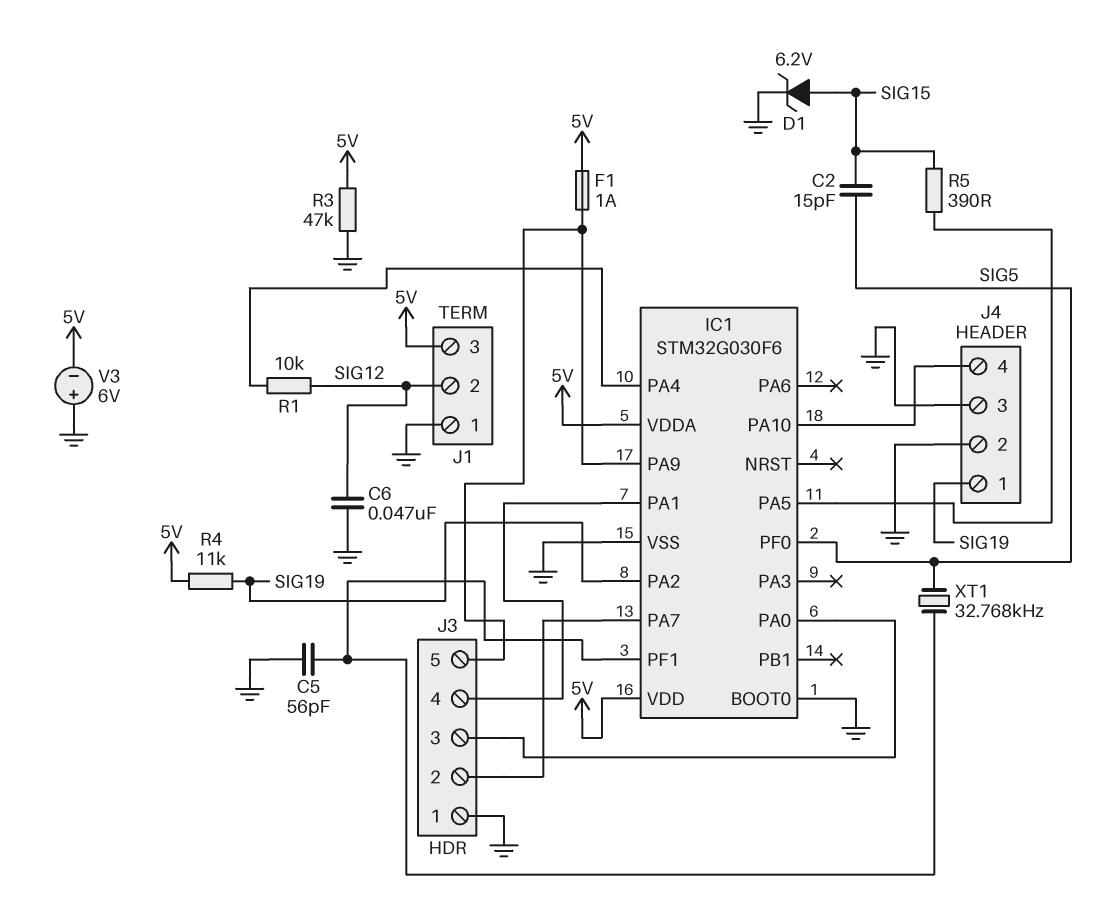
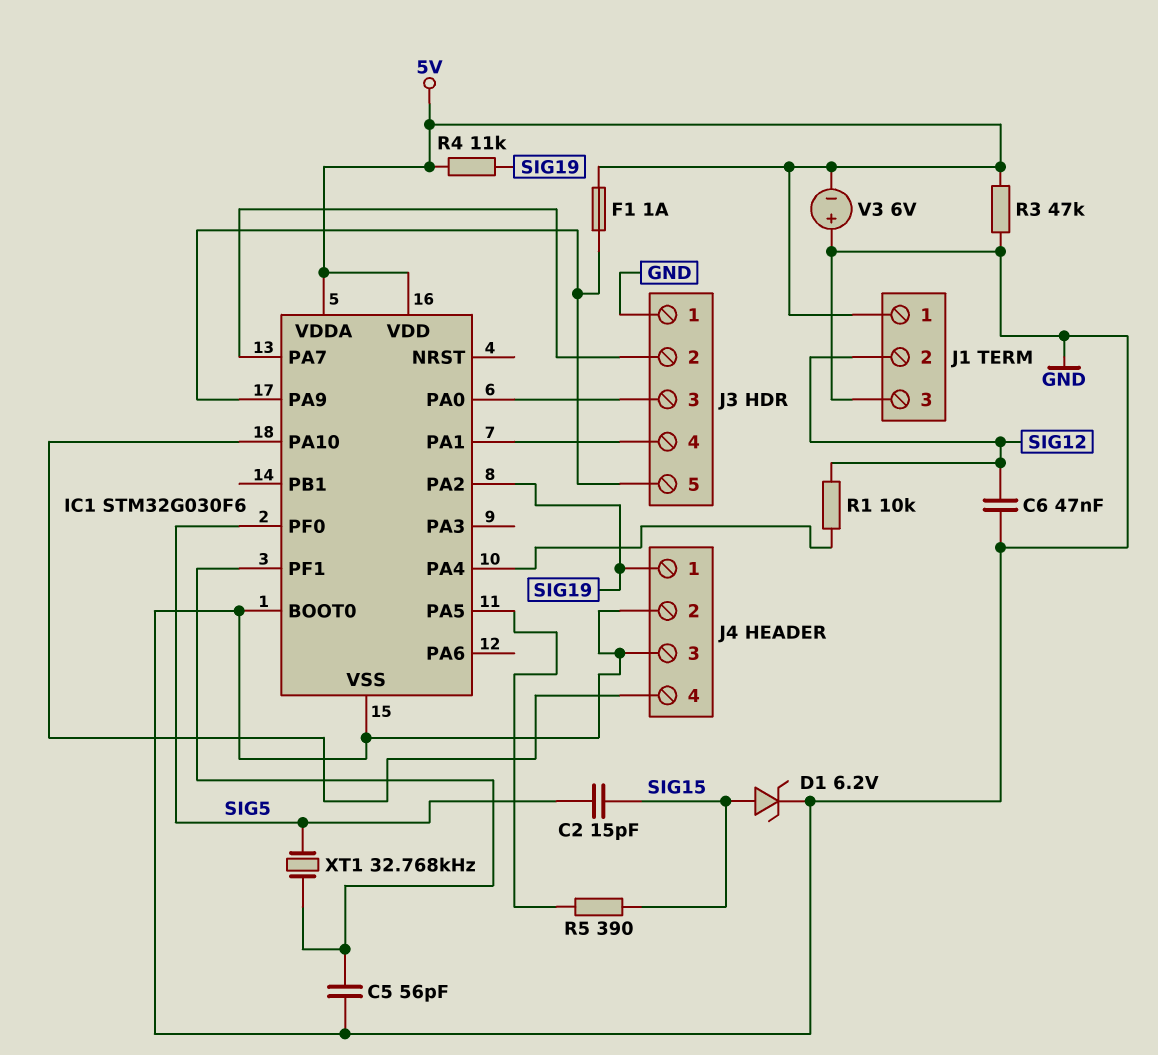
J1 pin 1: GND -> 5V
J1 pin 3: 5V -> GND

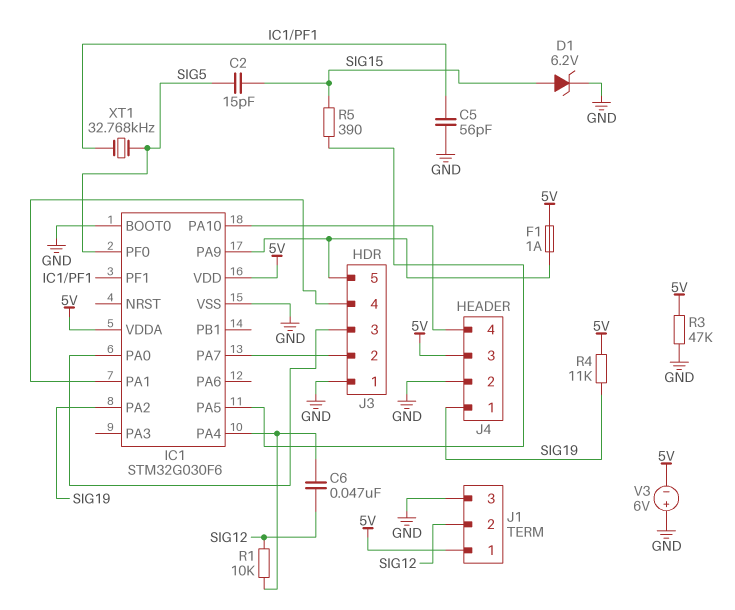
C6: 47nF (GND, SIG12) -> 47nF (IC1/PA4, SIG12)
J4 pin 3: GND -> 5V

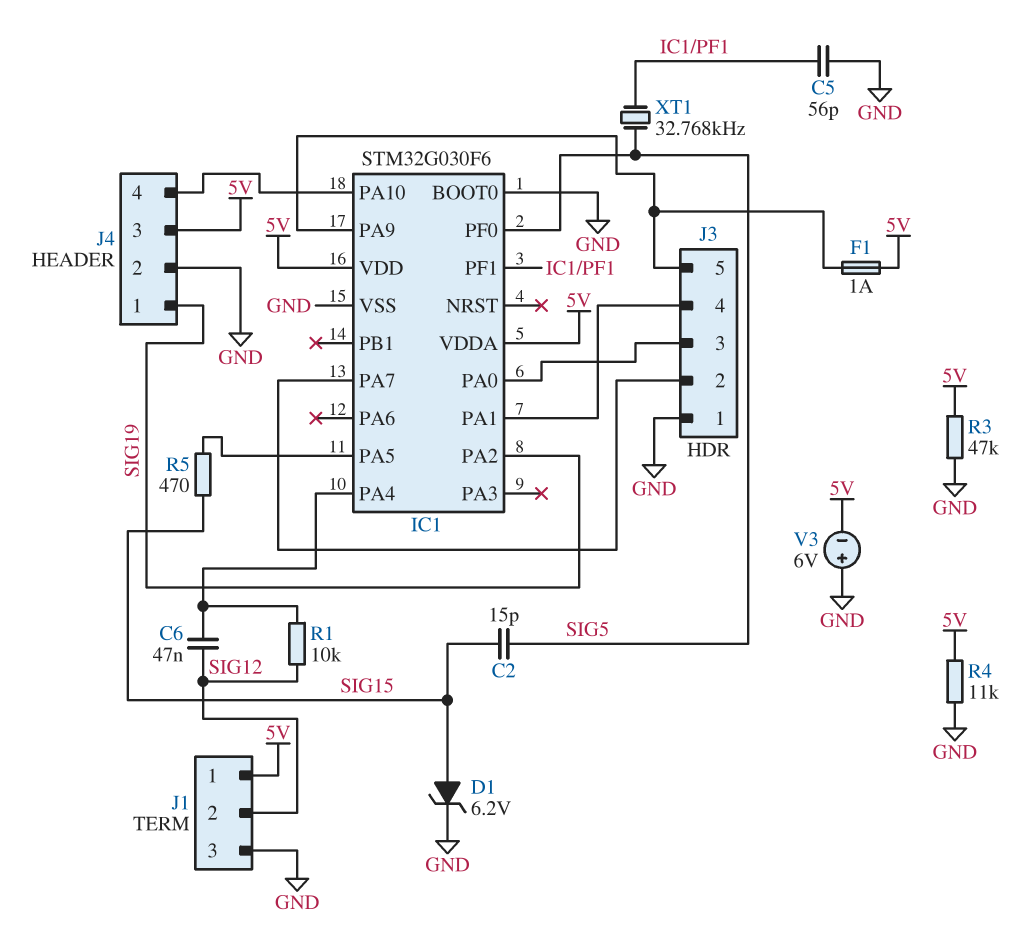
R4: 11k (5V, SIG19) -> 11k (5V, GND)
R5: 390 (IC1/PA5, SIG15) -> 470 (IC1/PA5, SIG15)

